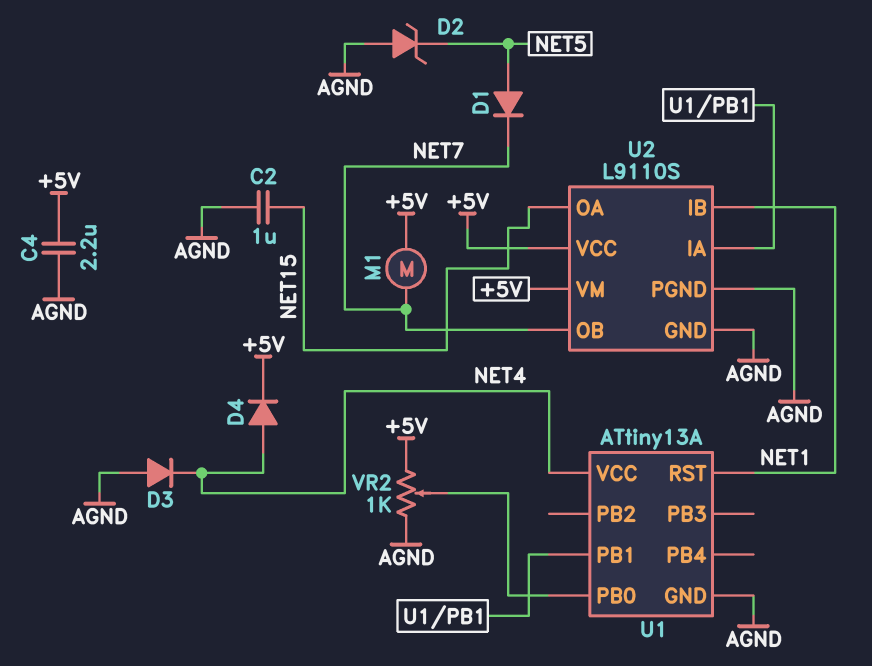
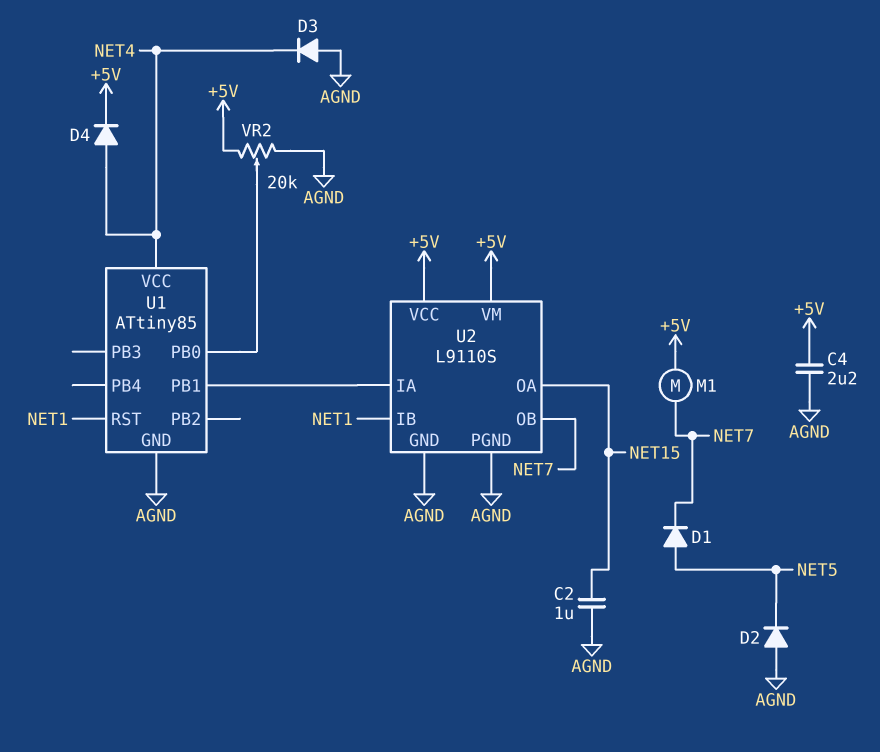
D2: zener (A AGND, K NET5) -> diode (A AGND, K NET5)
U1: ATtiny13A -> ATtiny85
VR2: 1k (+5V, AGND, wiper U1/PB0) -> 20k (+5V, AGND, wiper U1/PB0)

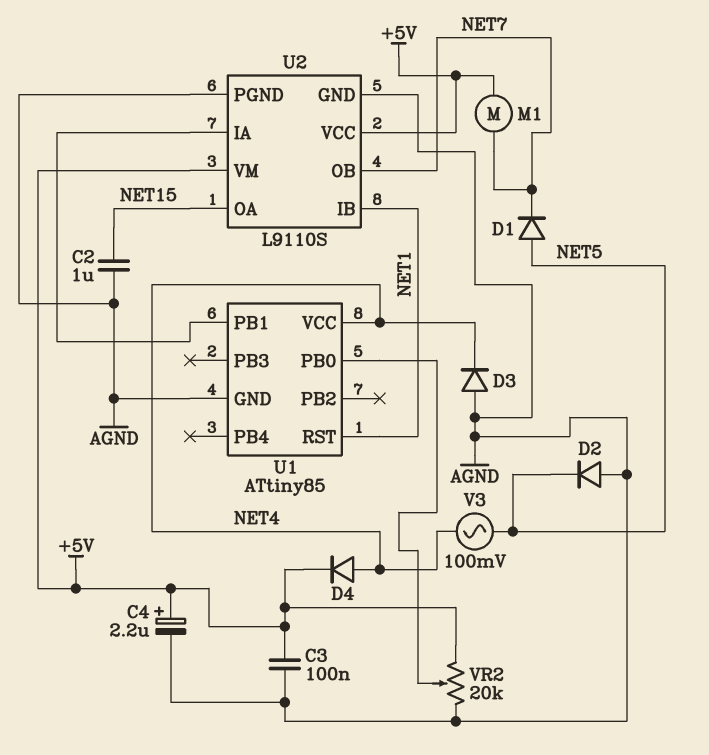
C3: none -> 100nF (+5V, AGND)
C4: 2.2uF (+5V, AGND) -> 2.2uF (plus +5V, minus AGND)
V3: none -> AC 100mV (NET4, NET5)

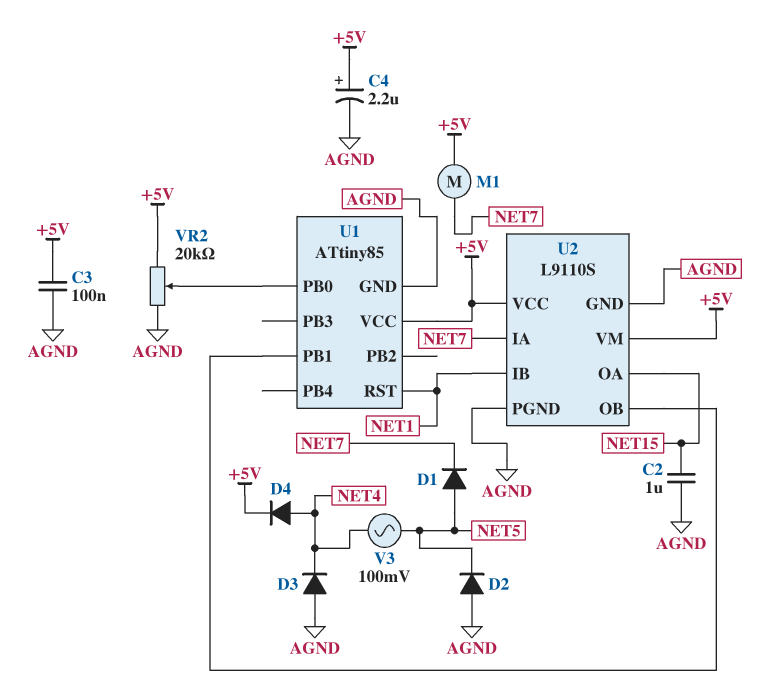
U1 pin VCC: NET4 -> +5V
U2 pin IA: U1/PB1 -> NET7
U2 pin OB: NET7 -> U1/PB1

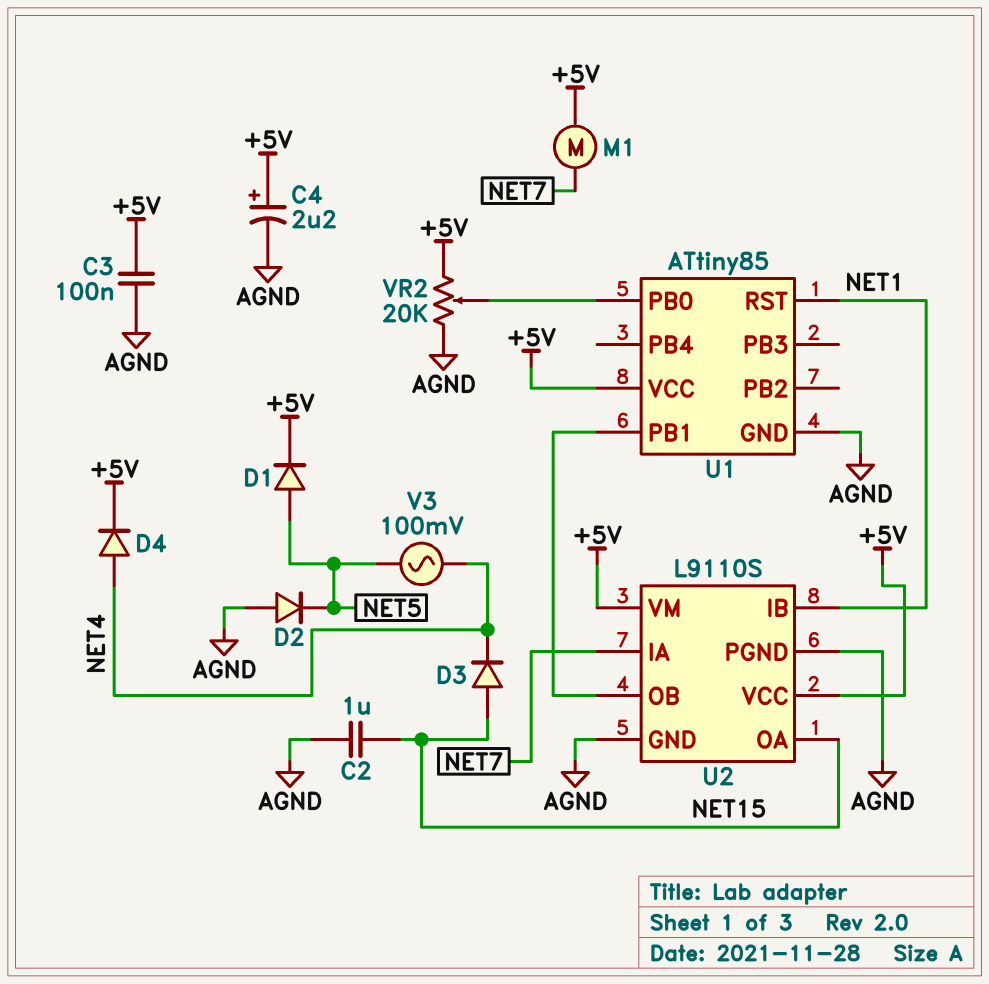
D1: diode (A NET5, K NET7) -> diode (A NET5, K +5V)
D3: diode (A AGND, K NET4) -> diode (A NET15, K NET4)

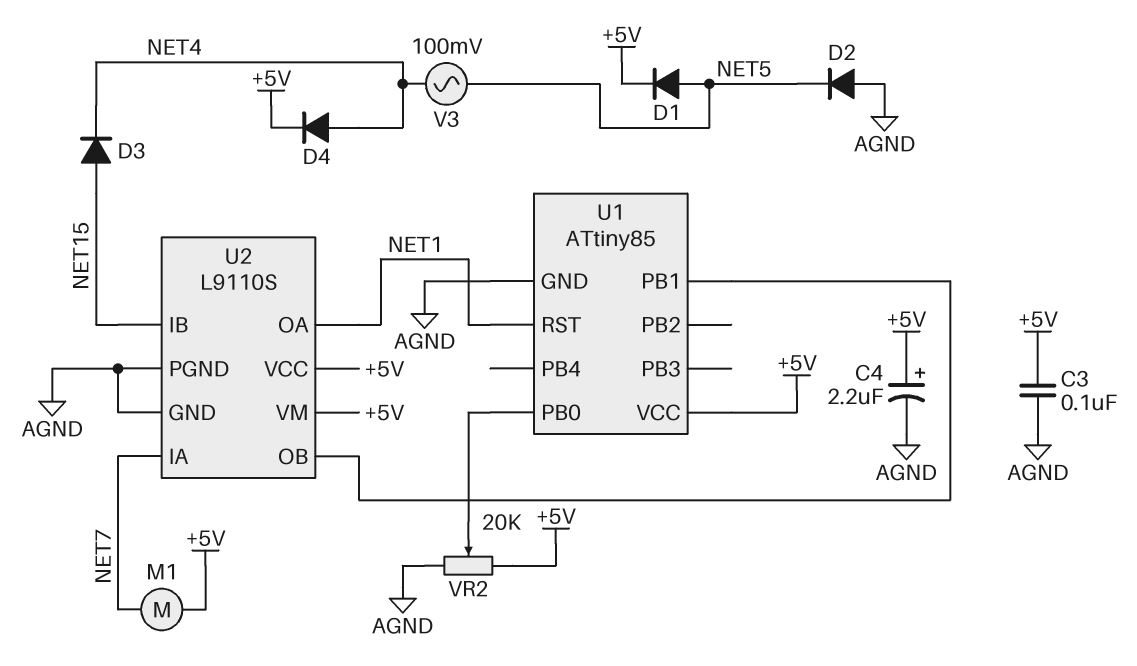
C2: 1uF (AGND, NET15) -> none
U2 pin IB: NET1 -> NET15
U2 pin OA: NET15 -> NET1

